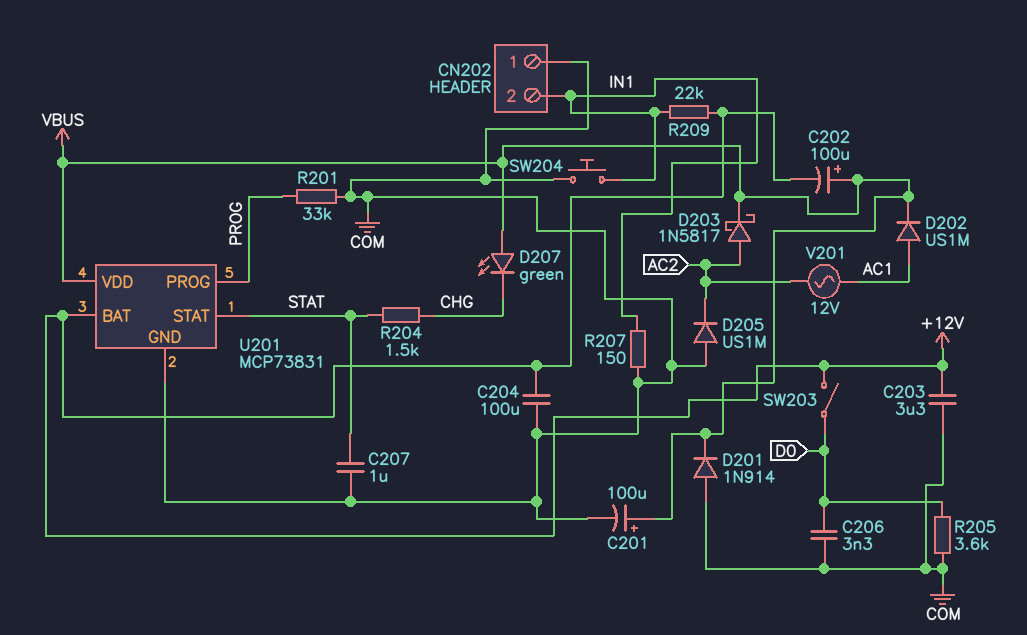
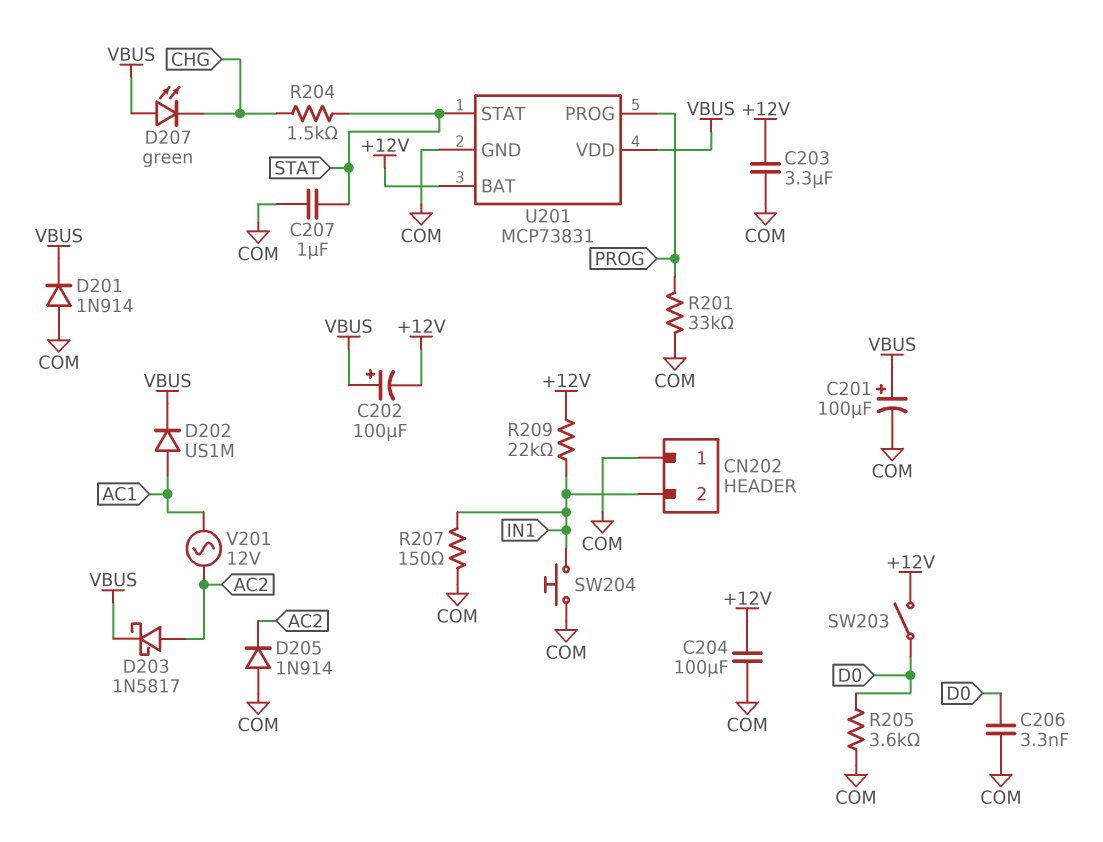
D205: diode US1M (A COM, K AC2) -> diode 1N914 (A COM, K AC2)

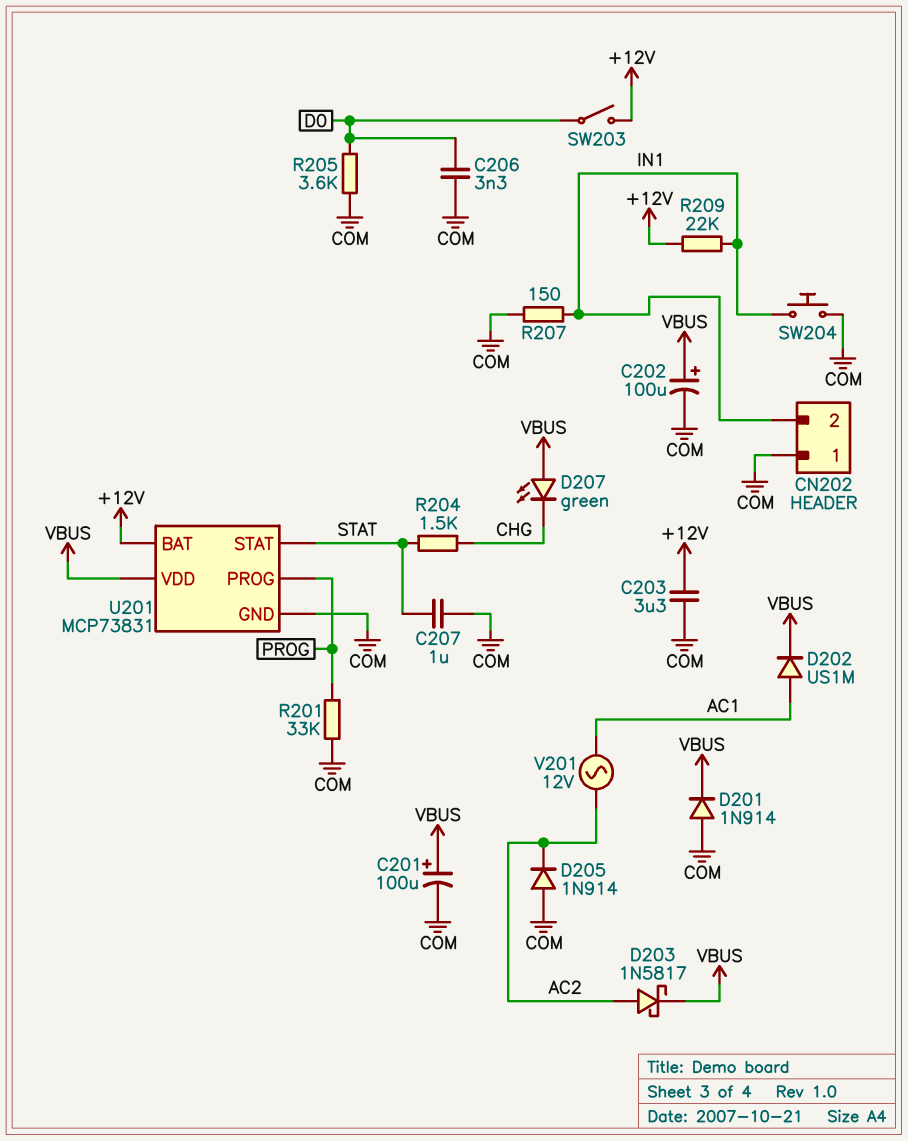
C202: 100uF (plus VBUS, minus +12V) -> 100uF (plus VBUS, minus COM)
C204: 100uF (+12V, COM) -> none

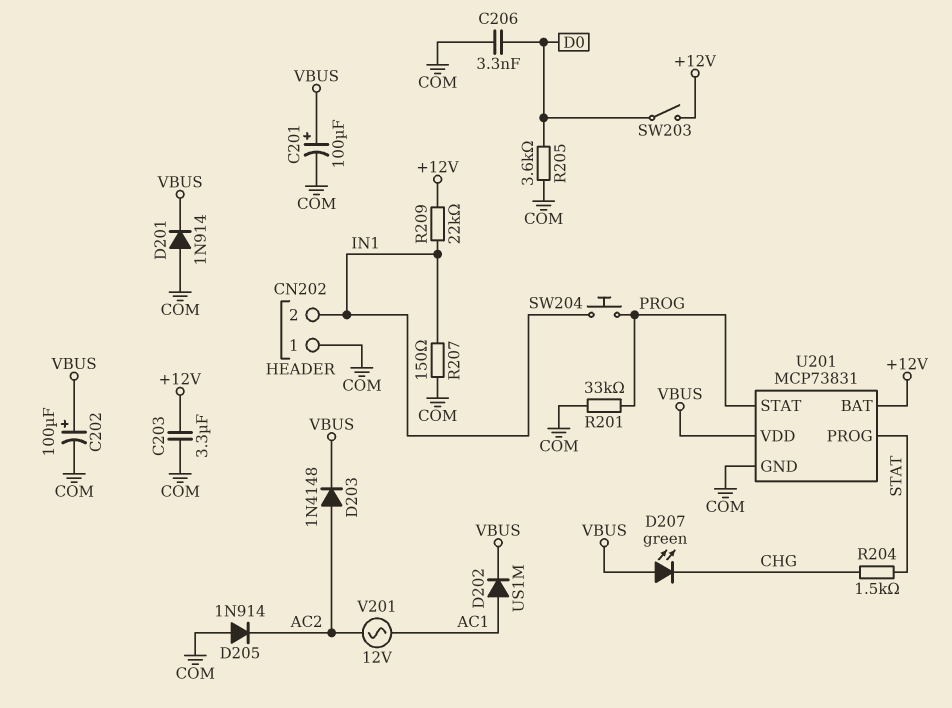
C207: 1uF (COM, STAT) -> none
D203: schottky 1N5817 (A AC2, K VBUS) -> diode 1N4148 (A AC2, K VBUS)
SW204: button (COM, IN1) -> button (IN1, PROG)
U201 pin PROG: PROG -> STAT
U201 pin STAT: STAT -> PROG

